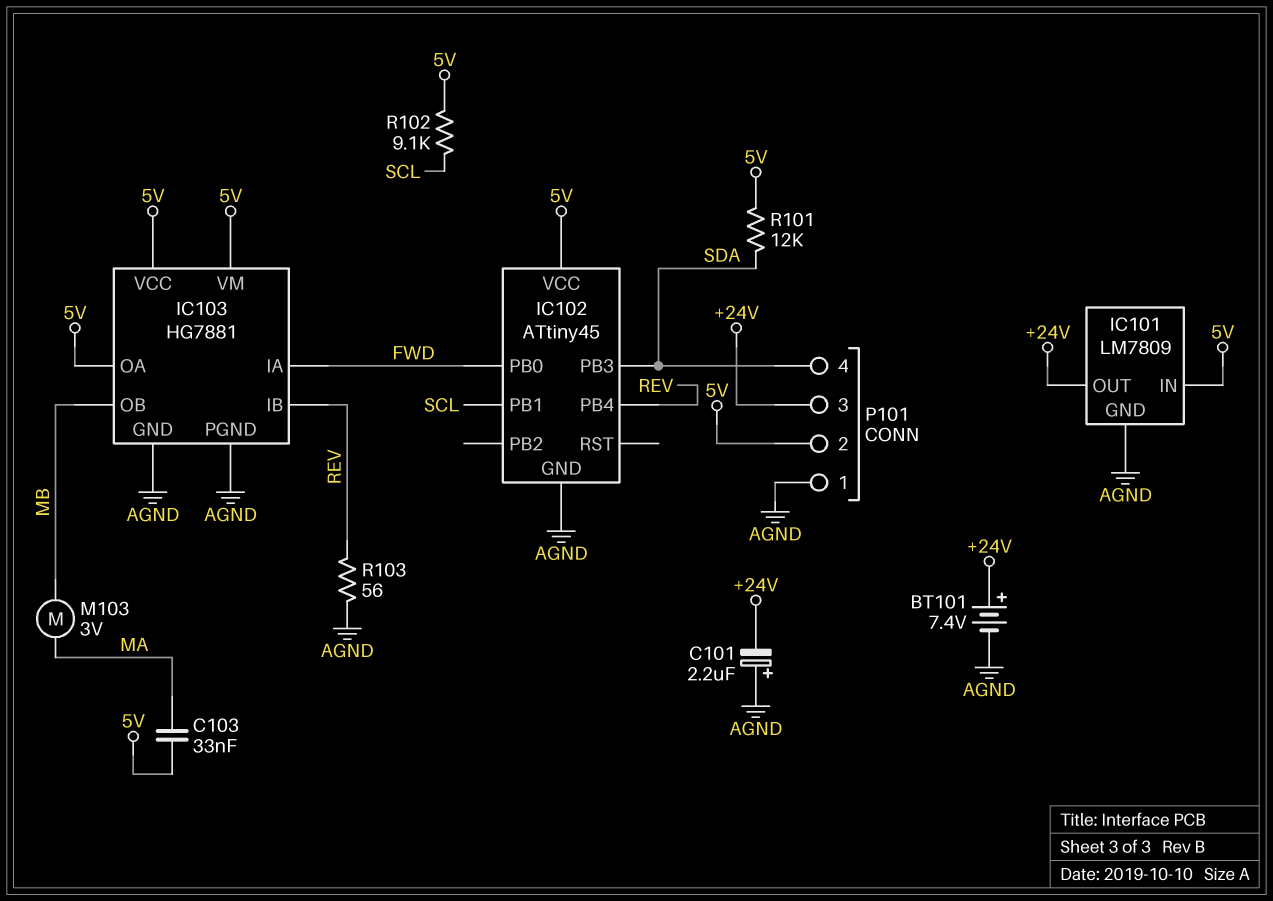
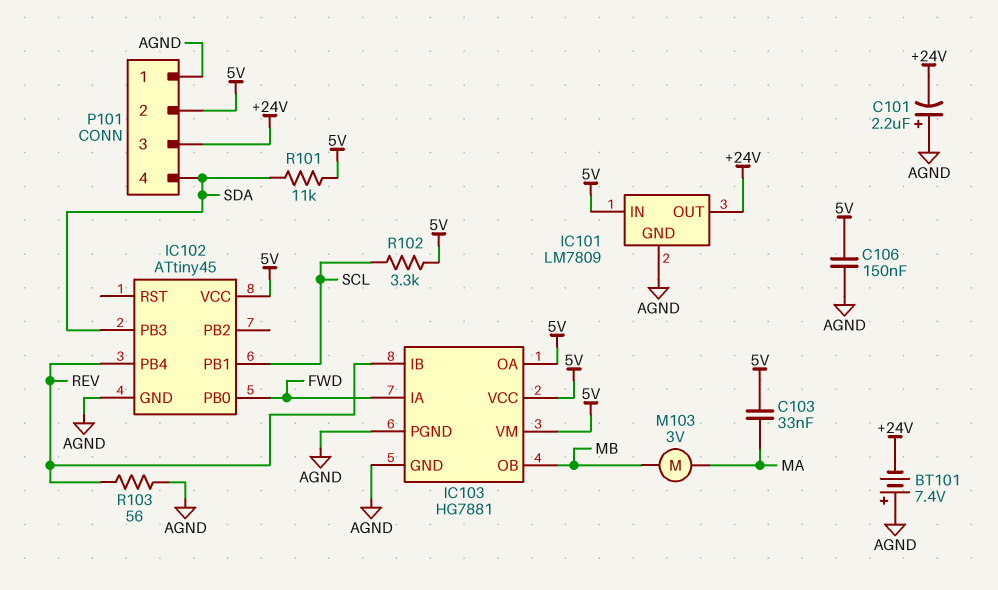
BT101: 7.4V (plus +24V, minus AGND) -> 7.4V (plus AGND, minus +24V)
C106: none -> 150nF (5V, AGND)
R101: 12k (5V, SDA) -> 11k (5V, SDA)
R102: 9.1k (5V, SCL) -> 3.3k (5V, SCL)

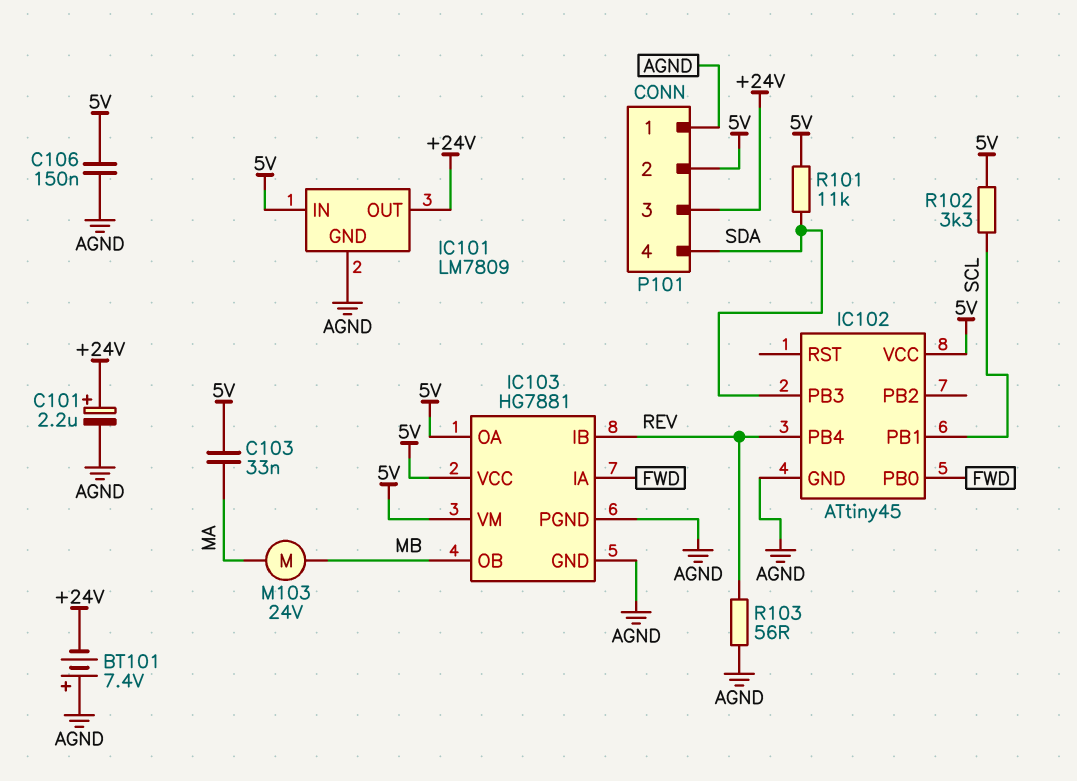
C101: 2.2uF (plus AGND, minus +24V) -> 2.2uF (plus +24V, minus AGND)
M103: motor 3V (MA, MB) -> motor 24V (MA, MB)

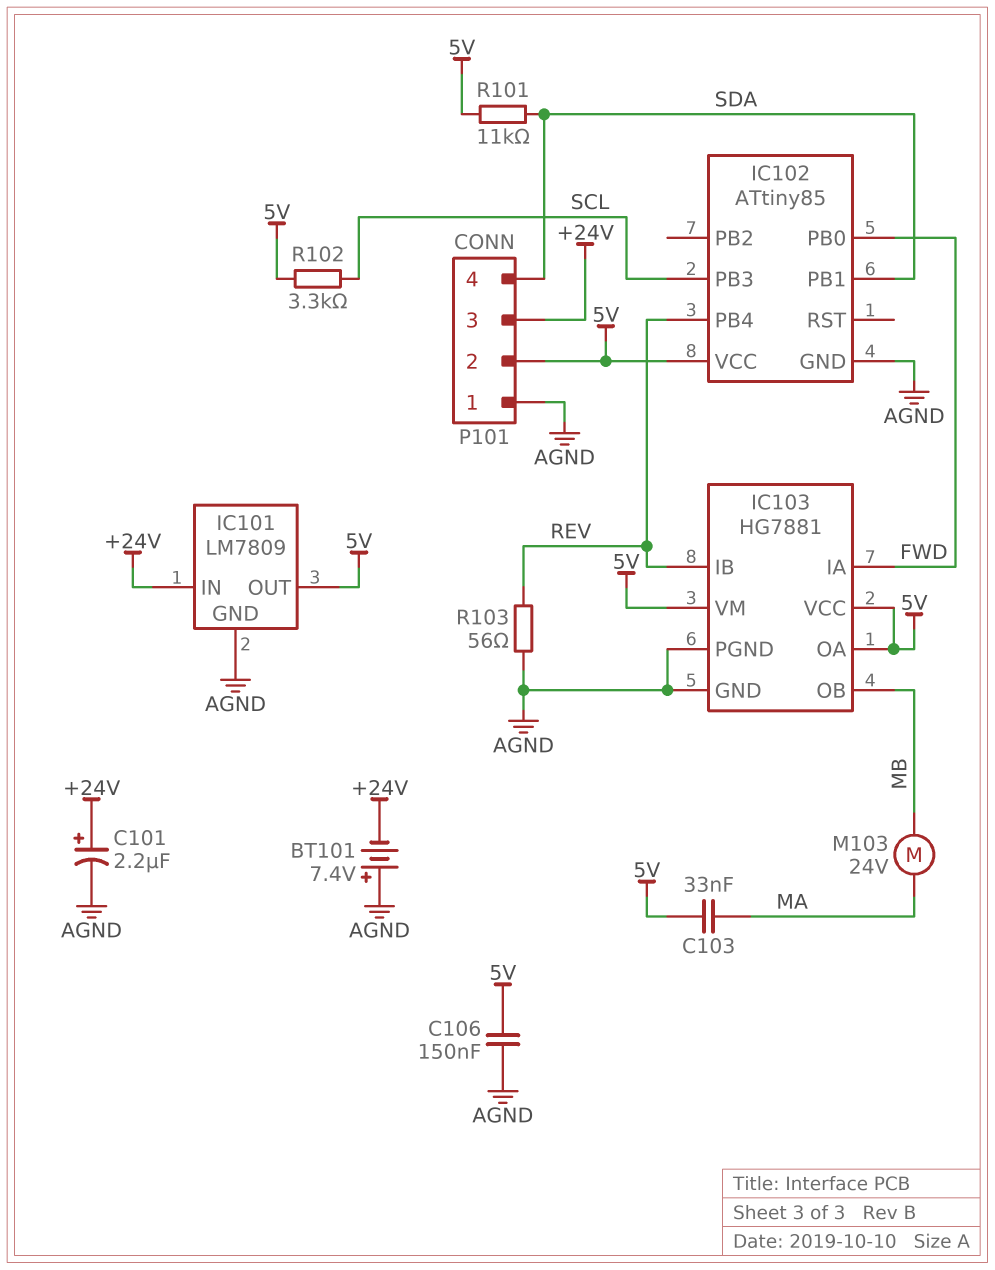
IC101 pin IN: 5V -> +24V
IC101 pin OUT: +24V -> 5V
IC102: ATtiny45 -> ATtiny85
IC102 pin PB1: SCL -> SDA
IC102 pin PB3: SDA -> SCL

